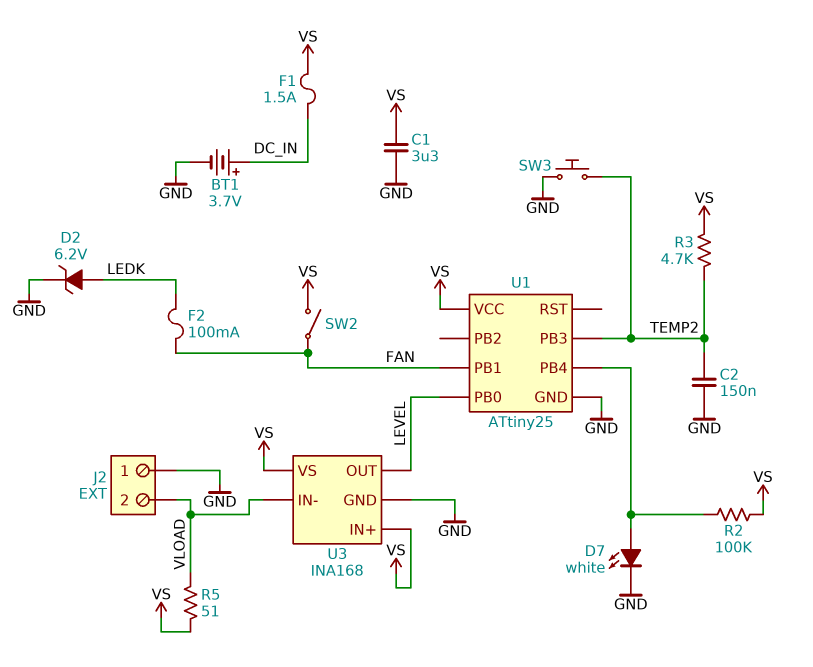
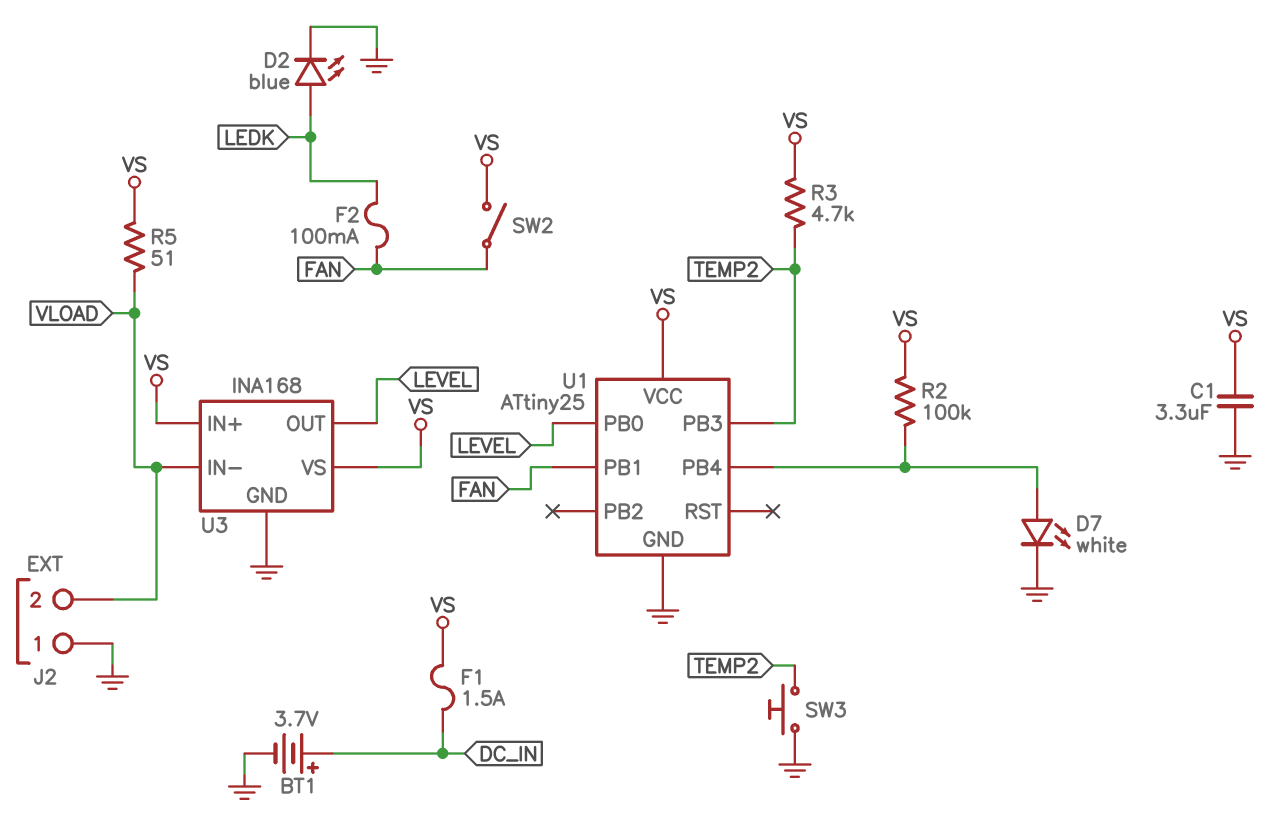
C2: 150nF (GND, TEMP2) -> none
D2: zener 6.2V (A LEDK, K GND) -> LED blue (A LEDK, K GND)

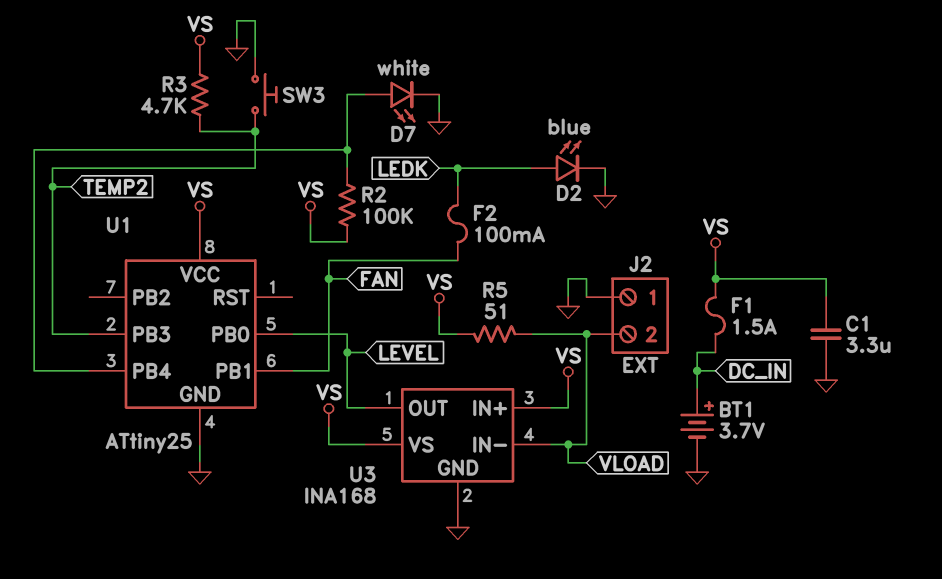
SW2: switch (FAN, VS) -> none

